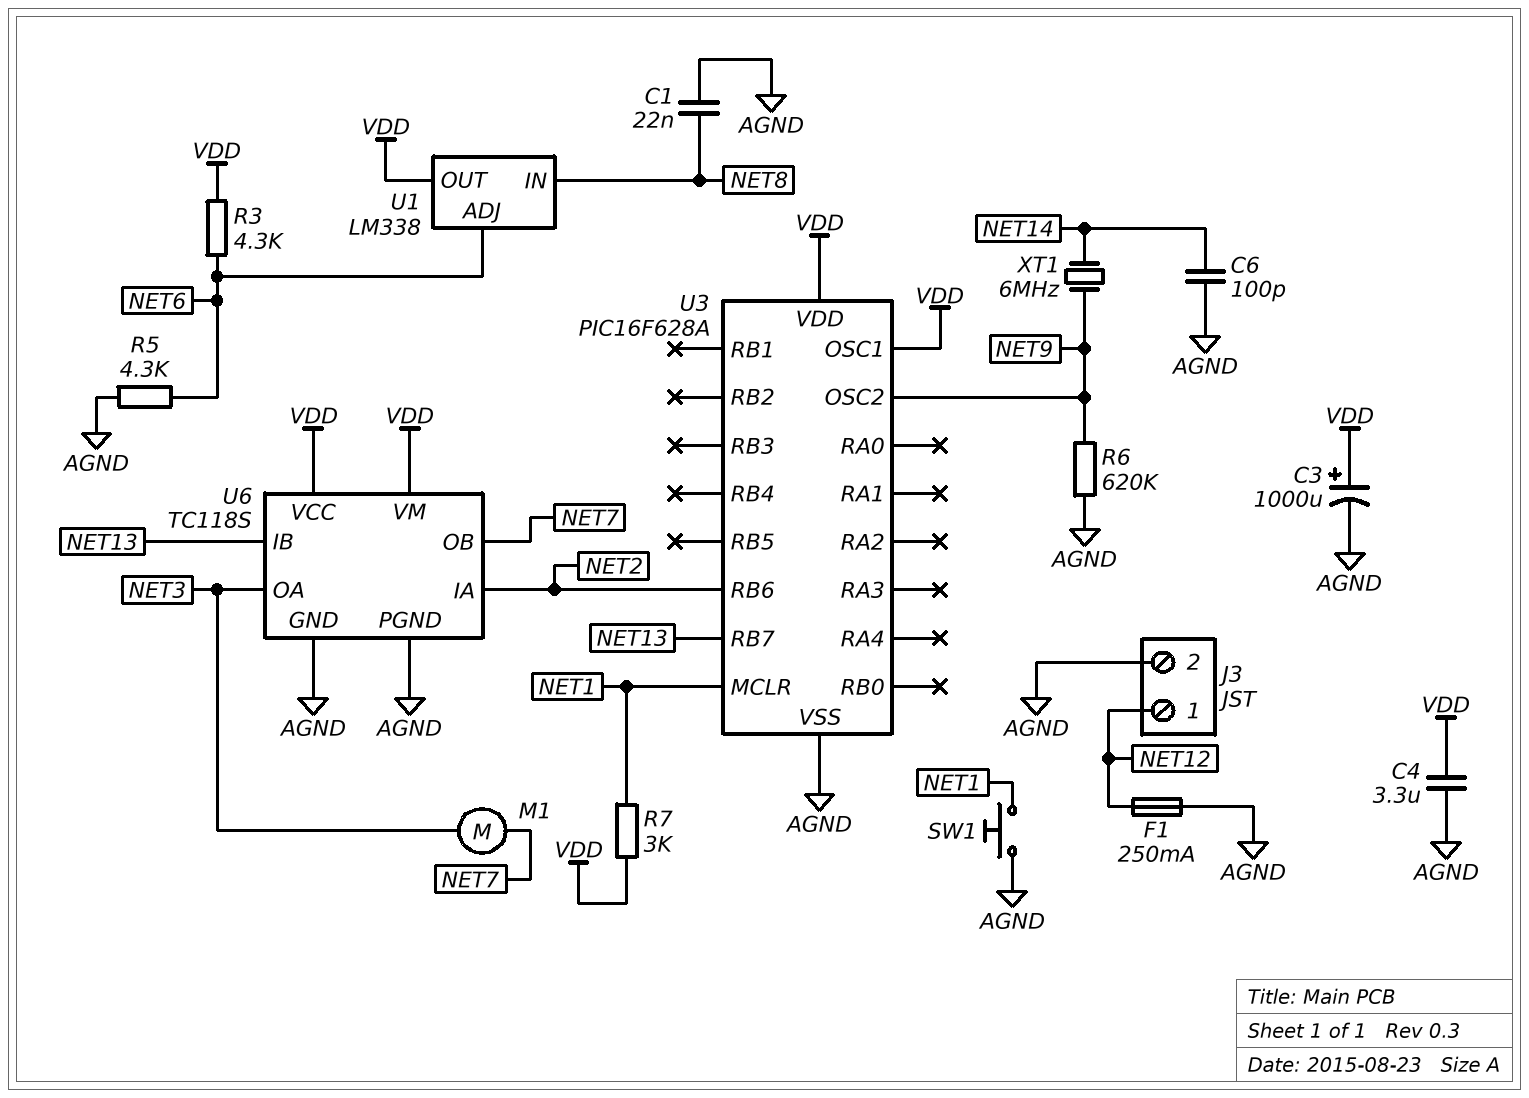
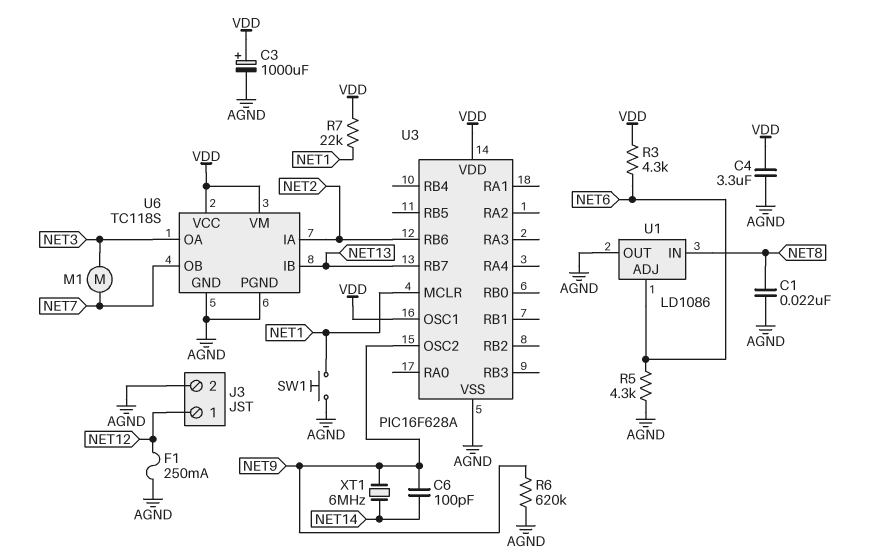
C6: 100pF (AGND, NET14) -> 100pF (NET9, NET14)
R7: 3k (NET1, VDD) -> 22k (NET1, VDD)
U1: LM338 -> LD1086
U1 pin OUT: VDD -> AGND

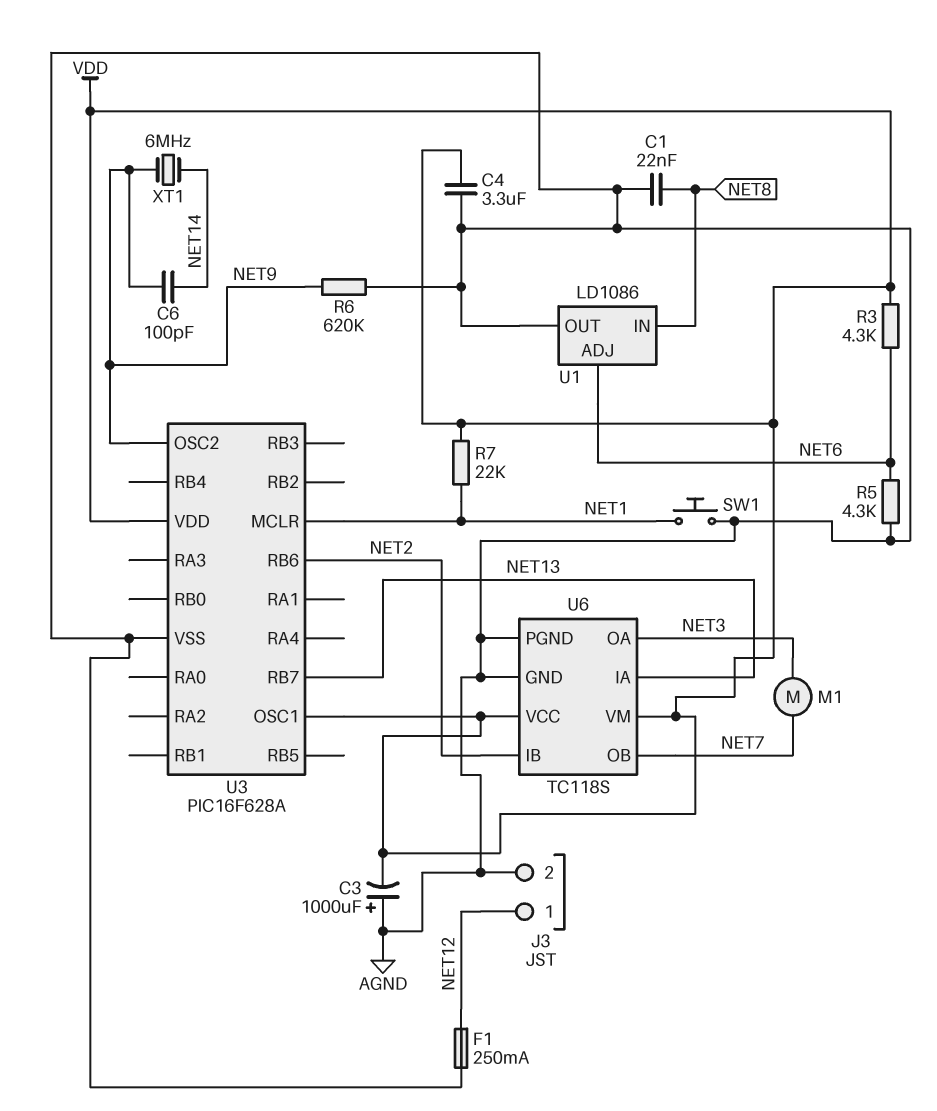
C3: 1000uF (plus VDD, minus AGND) -> 1000uF (plus AGND, minus VDD)
U6 pin IA: NET2 -> NET13
U6 pin IB: NET13 -> NET2

